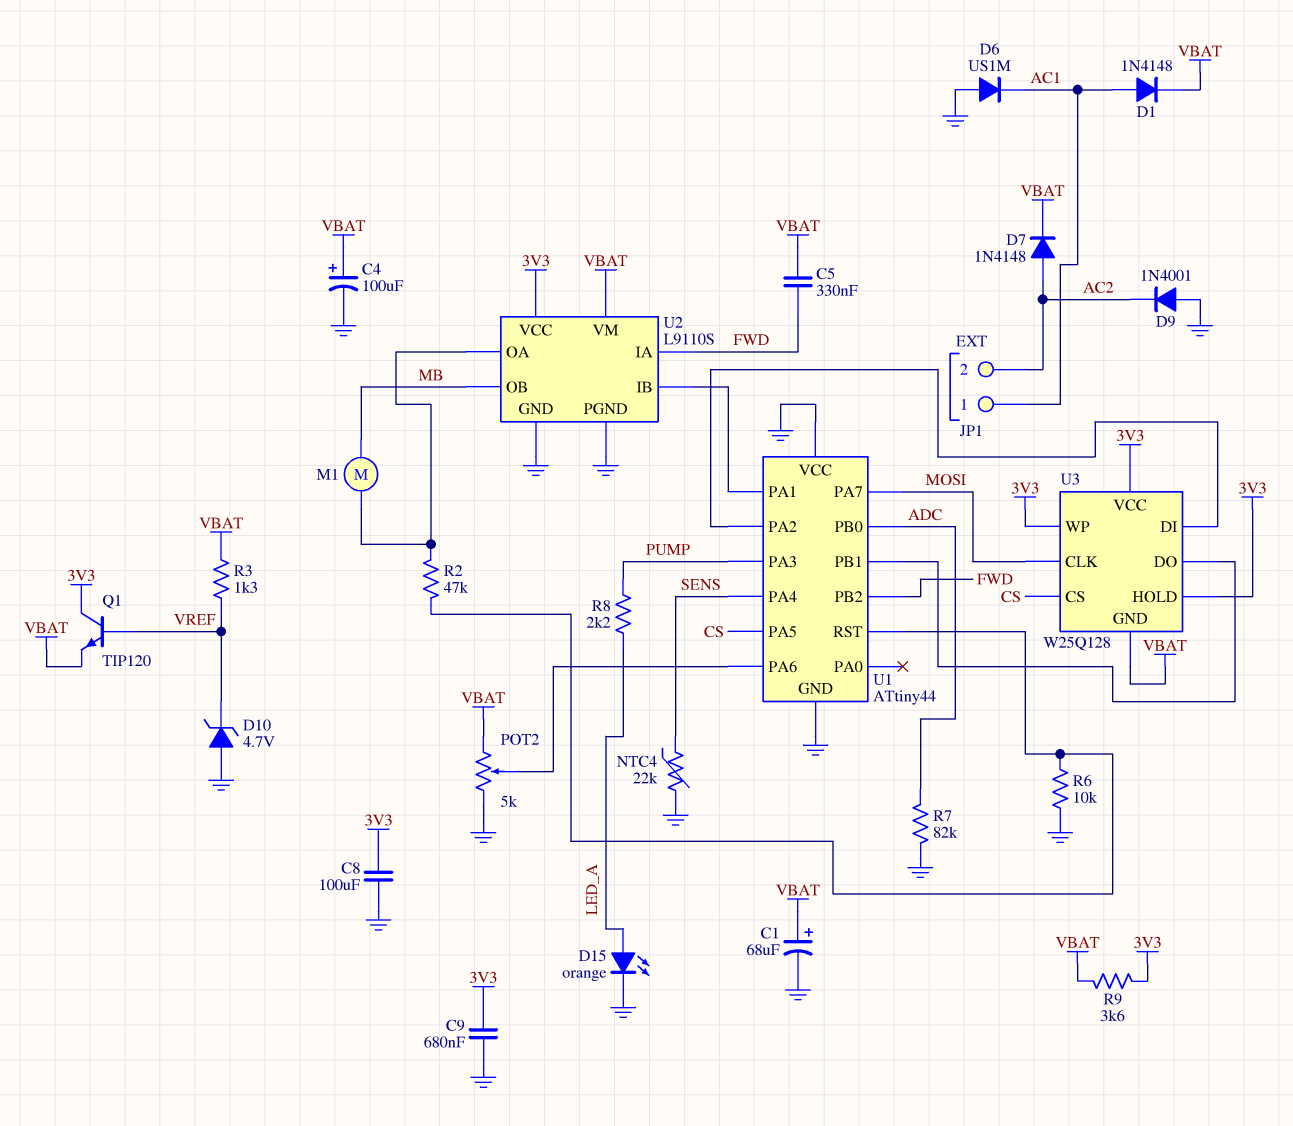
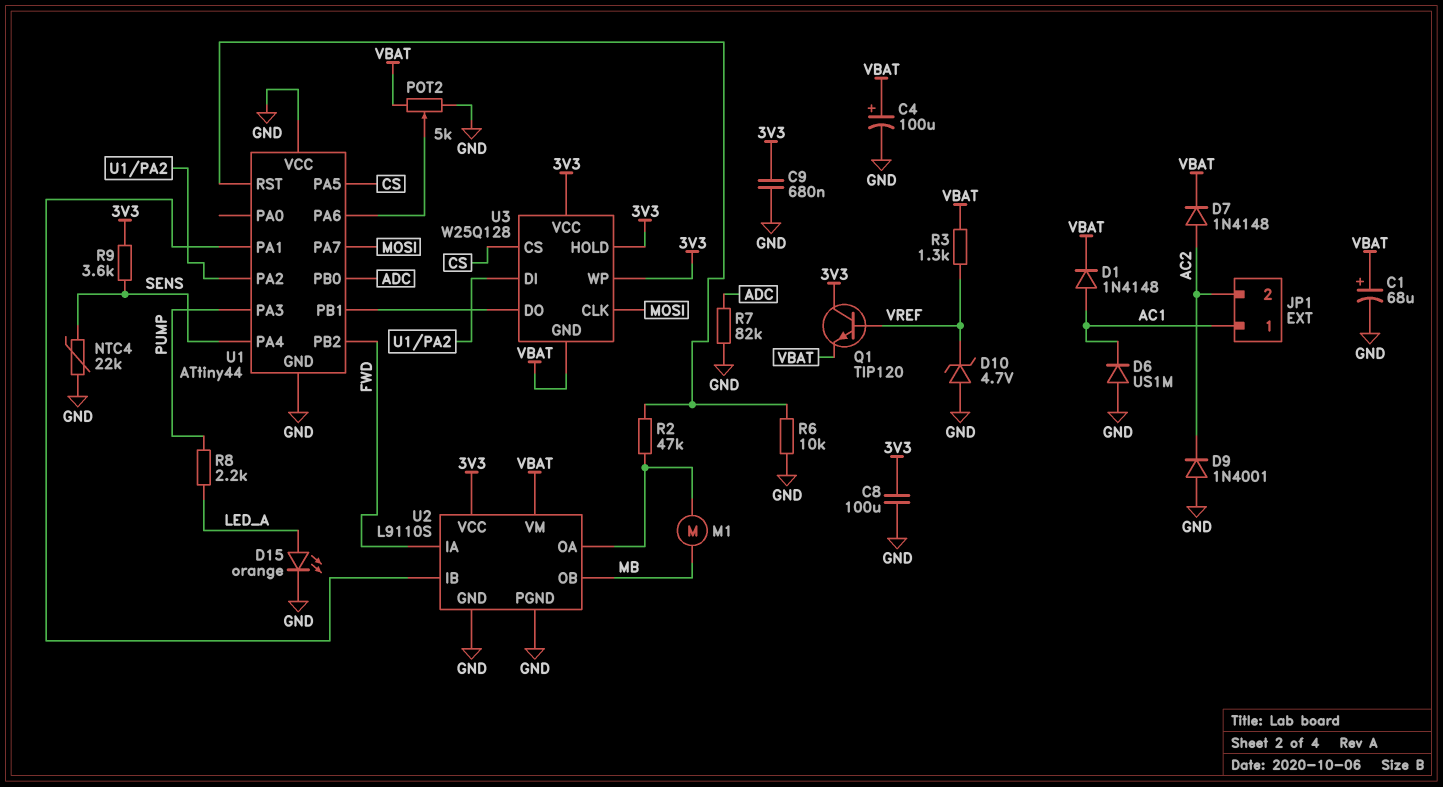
C5: 330nF (FWD, VBAT) -> none
R9: 3.6k (3V3, VBAT) -> 3.6k (3V3, SENS)

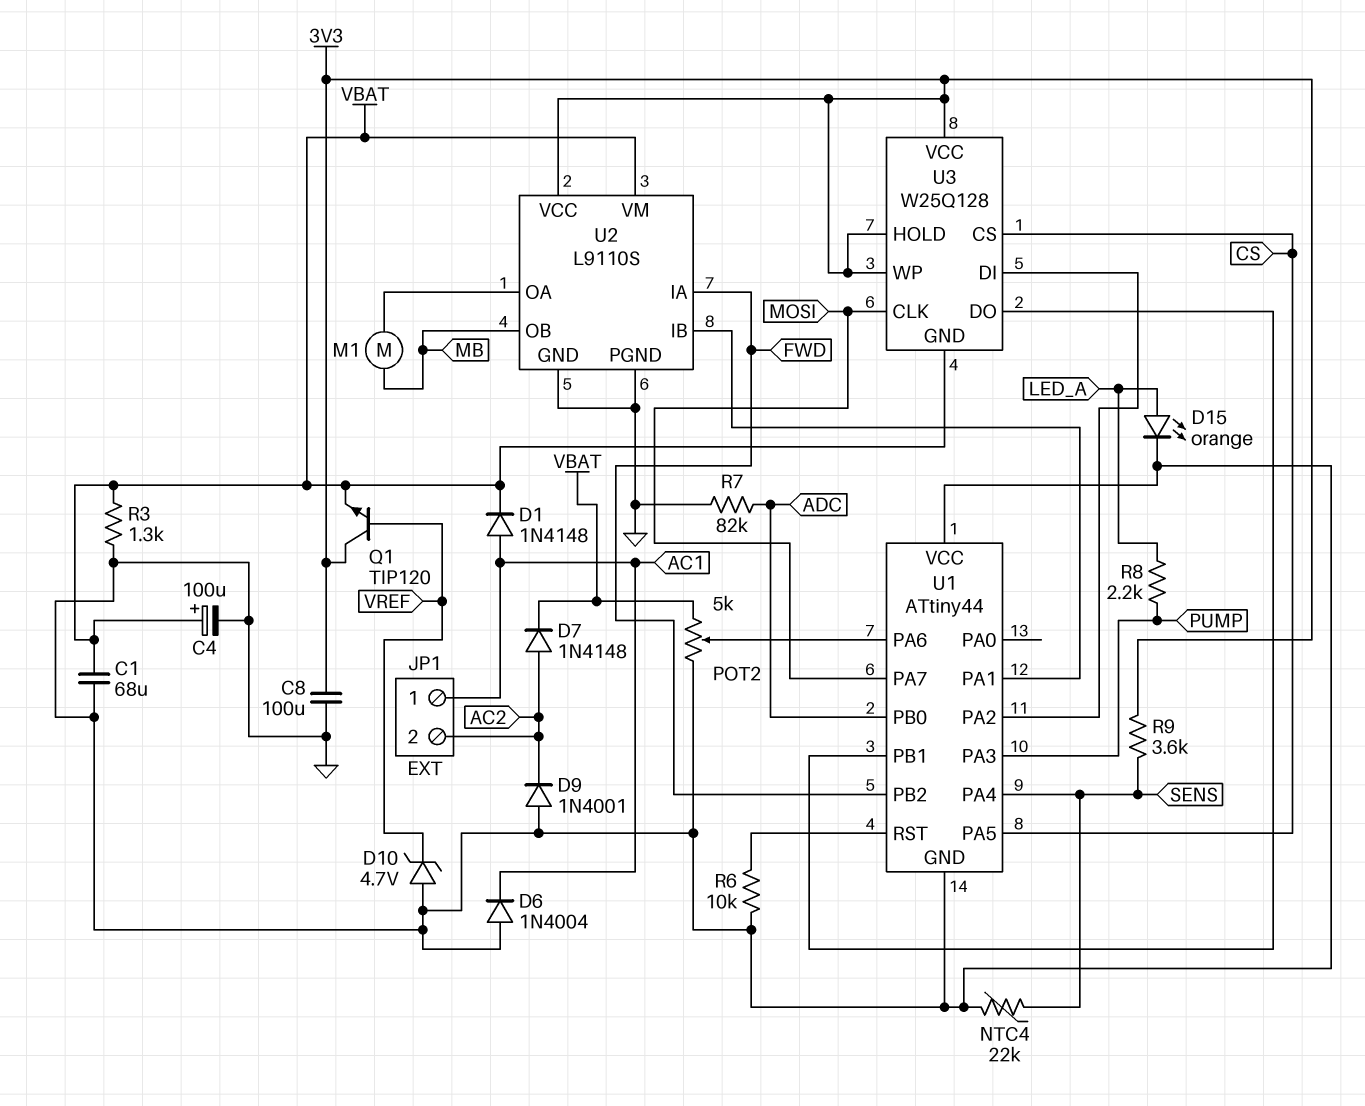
C1: 68uF (plus VBAT, minus GND) -> 68uF (GND, VBAT)
C9: 680nF (3V3, GND) -> none
D6: diode US1M (A GND, K AC1) -> diode 1N4004 (A GND, K AC1)
R2: 47k (U1/RST, U2/OA) -> none
R3: 1.3k (VBAT, VREF) -> 1.3k (GND, VBAT)

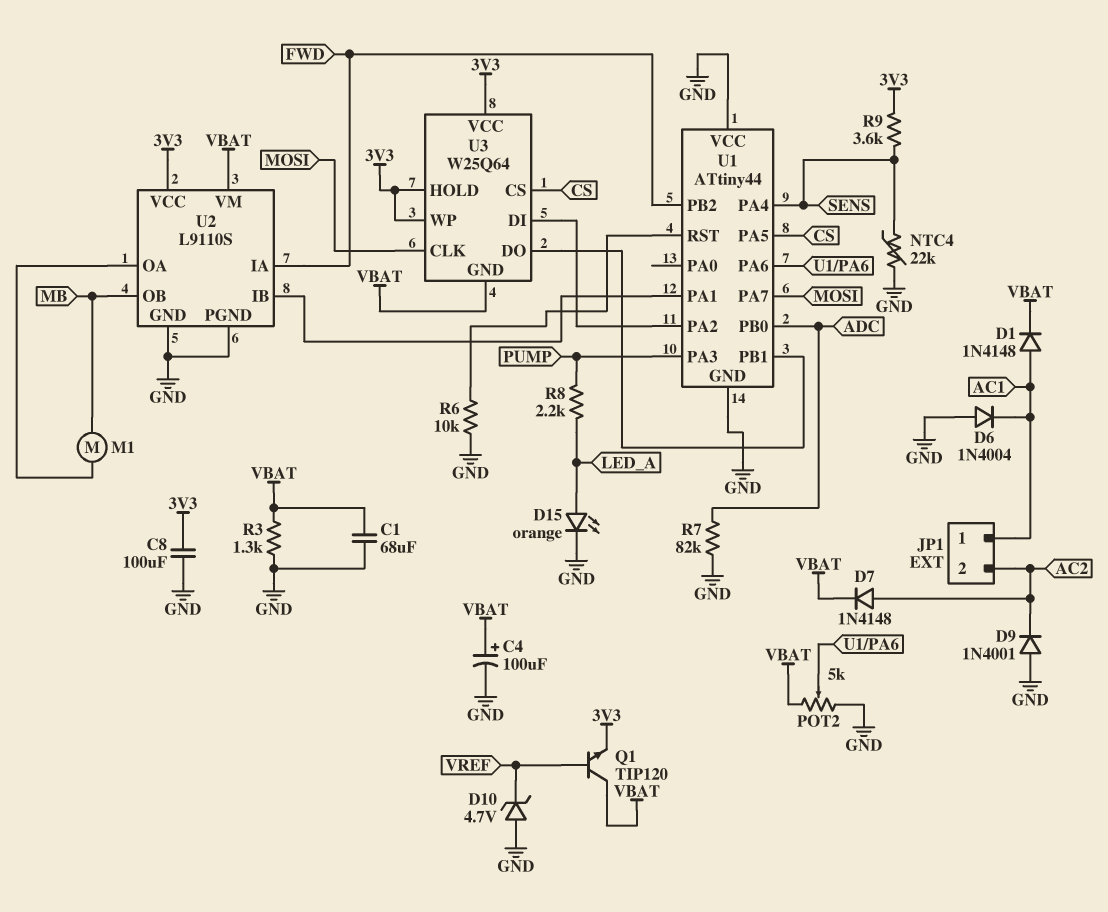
Q1: NPN TIP120 (B VREF, C 3V3, E VBAT) -> NPN TIP120 (B VREF, C VBAT, E 3V3)
U3: W25Q128 -> W25Q64

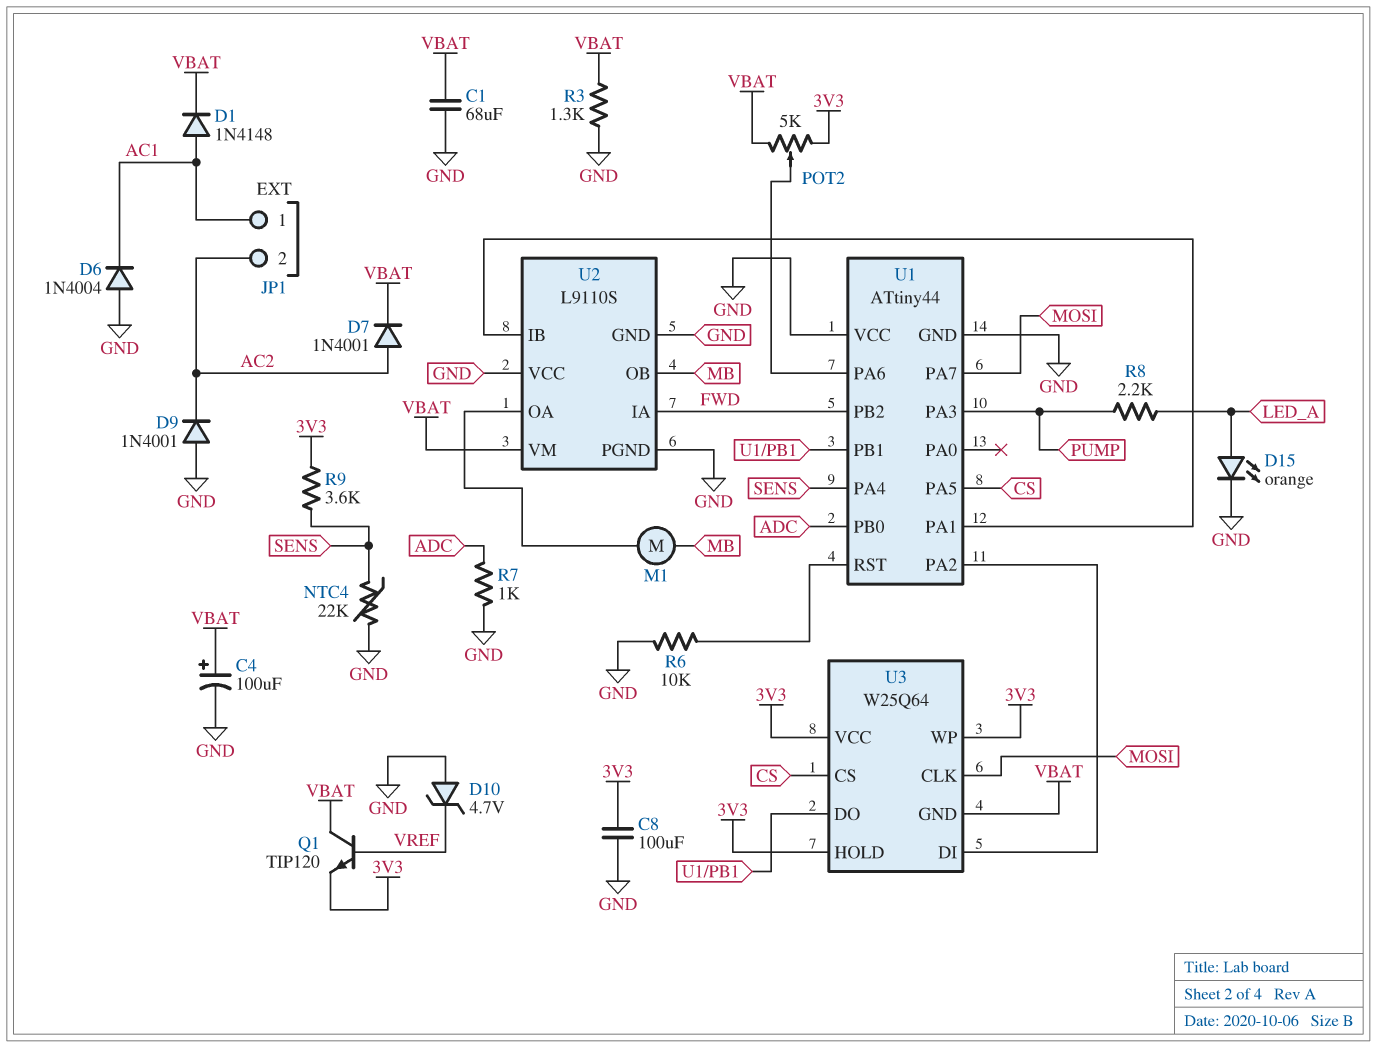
D7: diode 1N4148 (A AC2, K VBAT) -> diode 1N4001 (A AC2, K VBAT)
POT2: 5k (GND, VBAT, wiper U1/PA6) -> 5k (3V3, VBAT, wiper U1/PA6)
R7: 82k (ADC, GND) -> 1k (ADC, GND)
U2 pin VCC: 3V3 -> GND

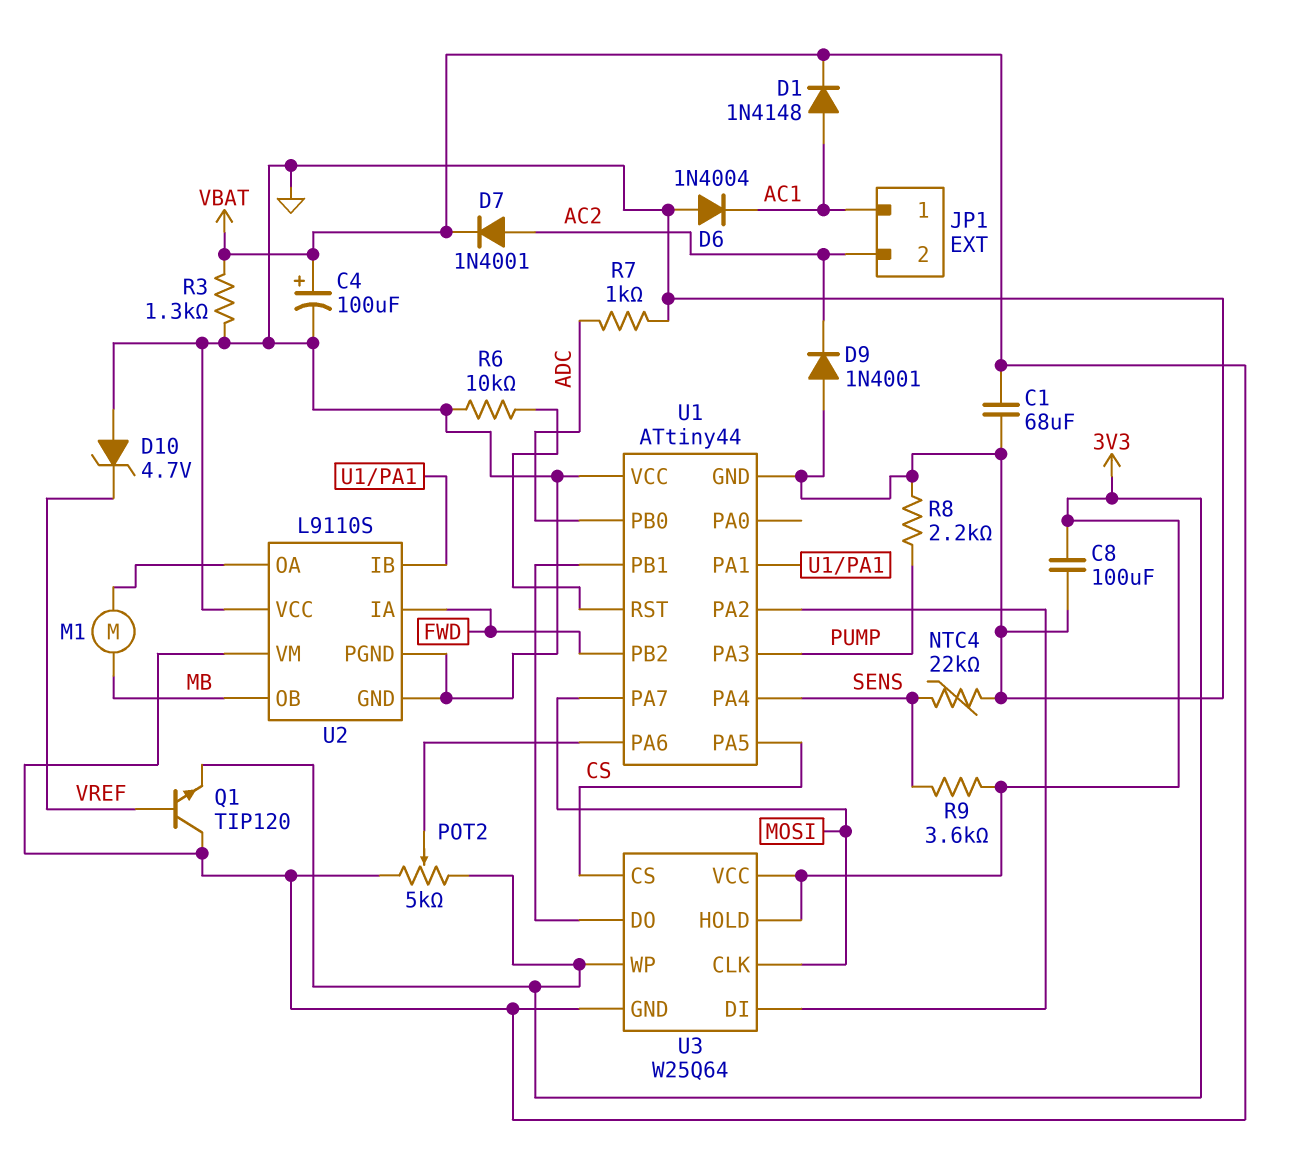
D15: LED orange (A LED_A, K GND) -> none
R8: 2.2k (LED_A, PUMP) -> 2.2k (GND, PUMP)

